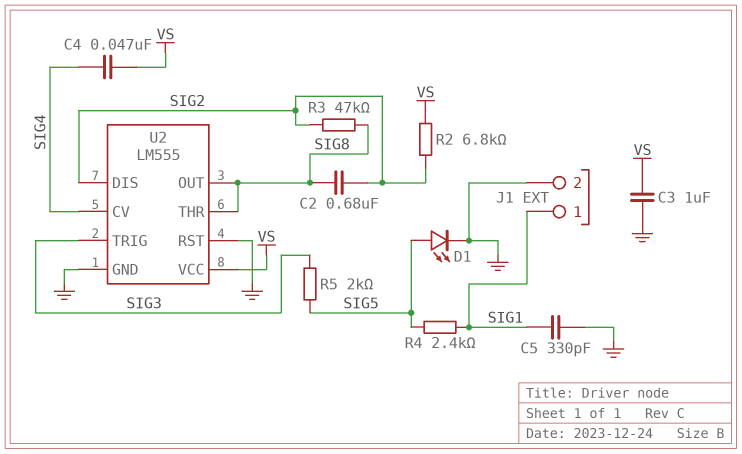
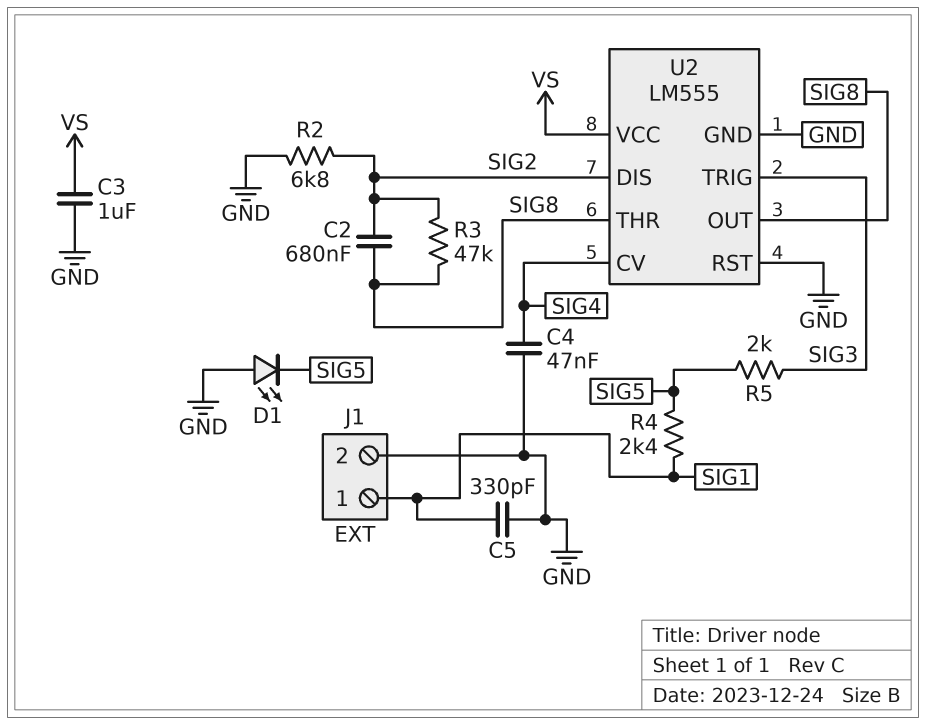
C4: 47nF (SIG4, VS) -> 47nF (GND, SIG4)
D1: LED (A SIG5, K GND) -> LED (A GND, K SIG5)
R2: 6.8k (SIG2, VS) -> 6.8k (GND, SIG2)

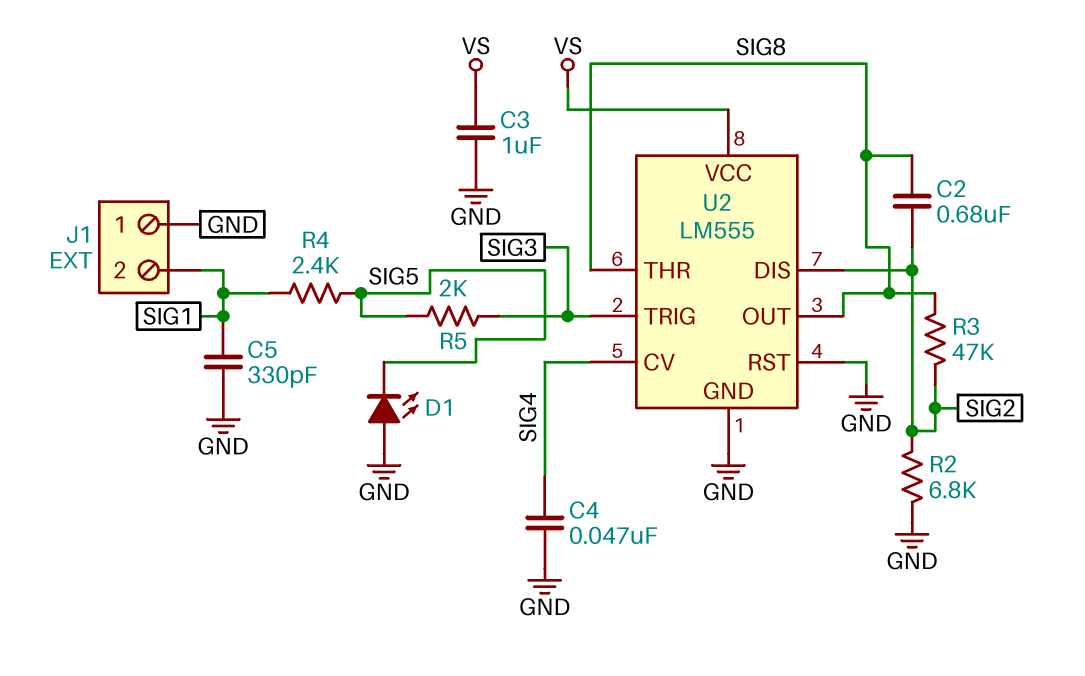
J1 pin 1: SIG1 -> GND
J1 pin 2: GND -> SIG1

